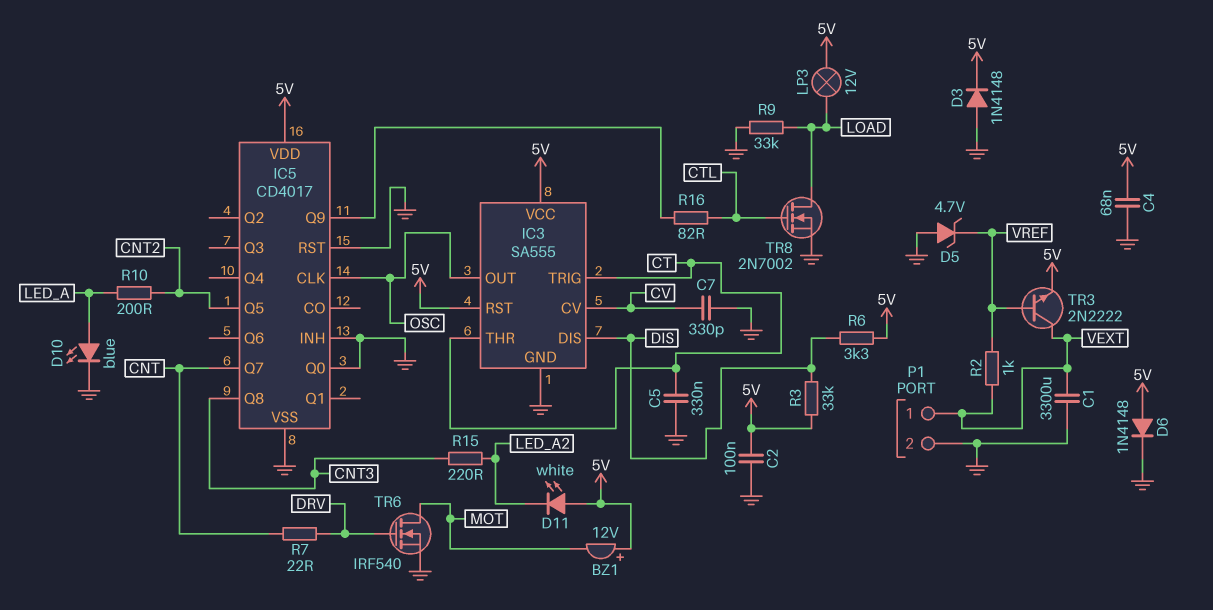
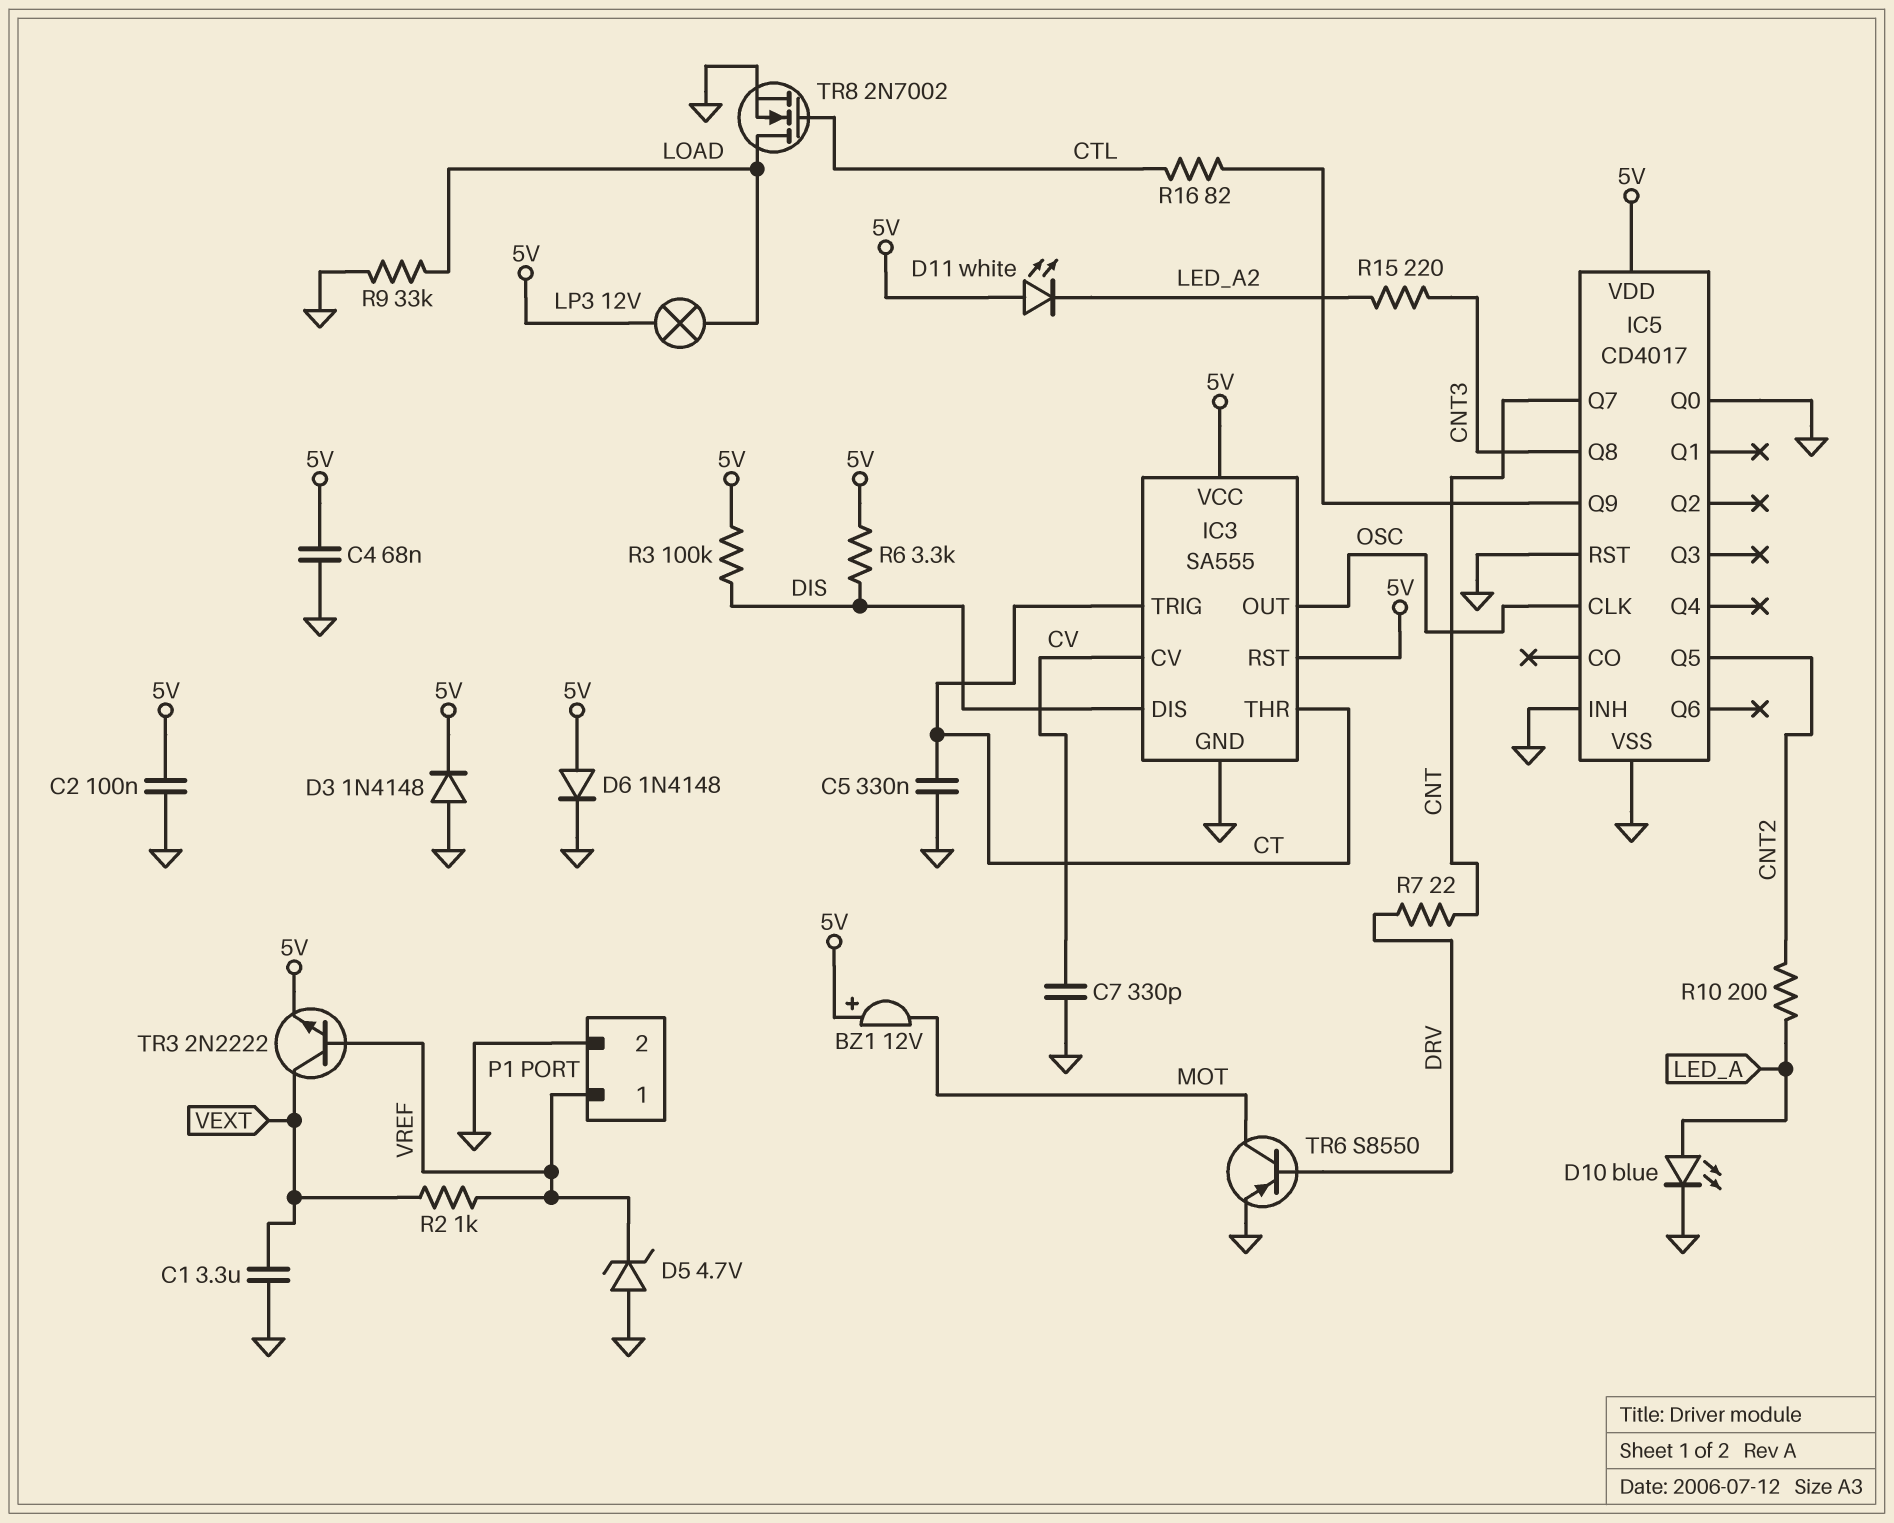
C1: 3300uF (GND, VEXT) -> 3.3uF (GND, VEXT)
P1 pin 1: VEXT -> VREF
R3: 33k (5V, DIS) -> 100k (5V, DIS)
TR6: NMOS IRF540 (G DRV, D MOT, S GND) -> PNP S8550 (B DRV, C MOT, E GND)

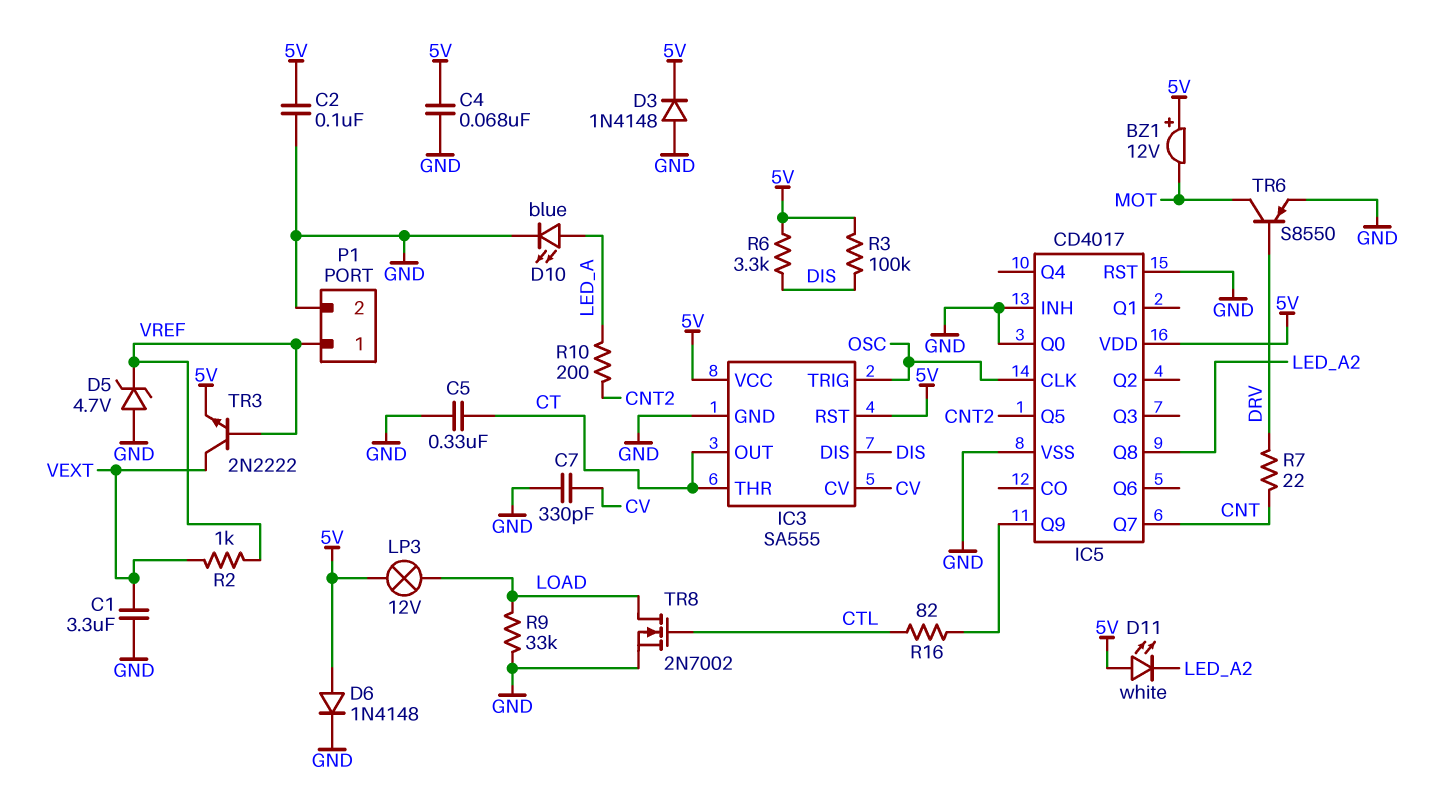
IC3 pin OUT: OSC -> CT
IC3 pin TRIG: CT -> OSC
IC5 pin Q8: CNT3 -> LED_A2
R15: 220 (CNT3, LED_A2) -> none

